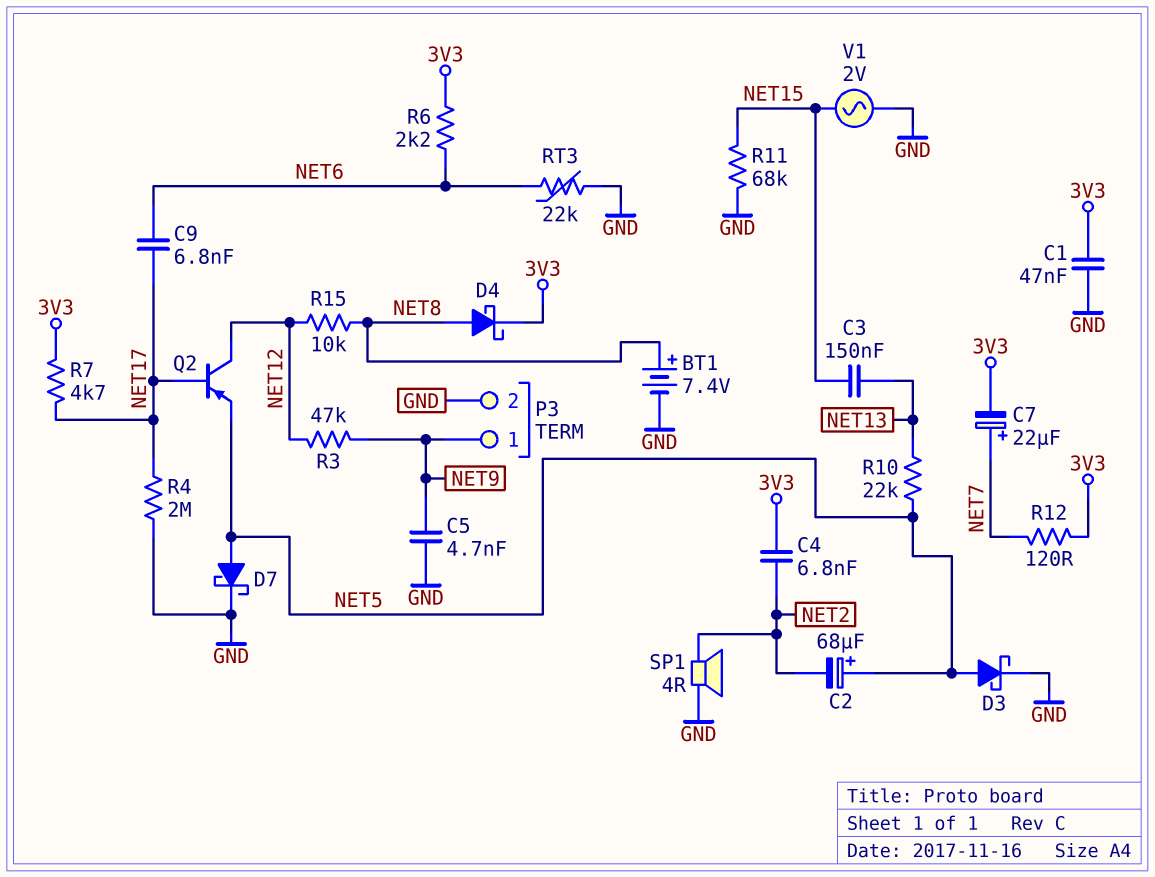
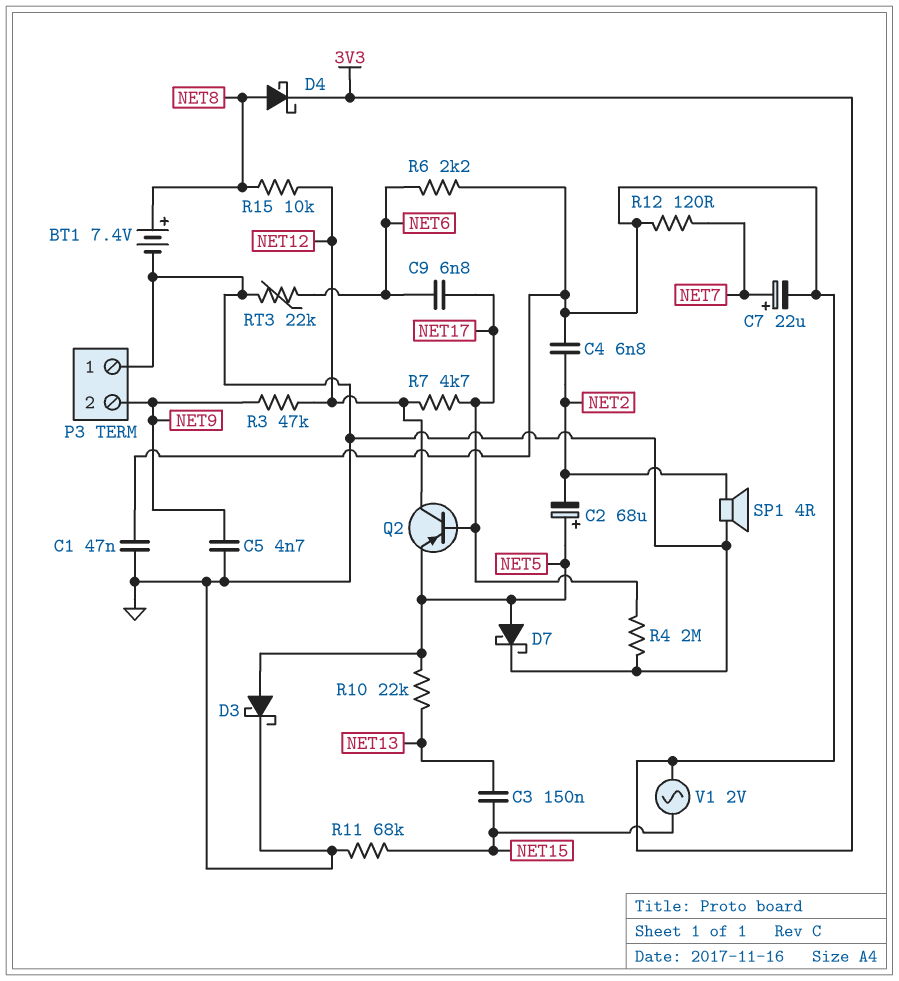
P3 pin 1: NET9 -> GND
P3 pin 2: GND -> NET9
R7: 4.7k (3V3, NET17) -> 4.7k (NET12, NET17)
V1: AC 2V (GND, NET15) -> AC 2V (3V3, NET15)

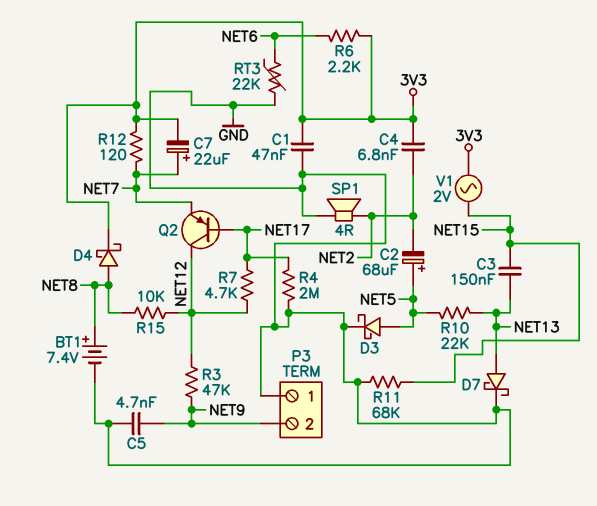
C9: 6.8nF (NET6, NET17) -> none
D7: schottky (A NET5, K GND) -> schottky (A NET13, K GND)
Q2: PNP (B NET17, C NET12, E NET5) -> PNP (B NET17, C NET12, E NET7)

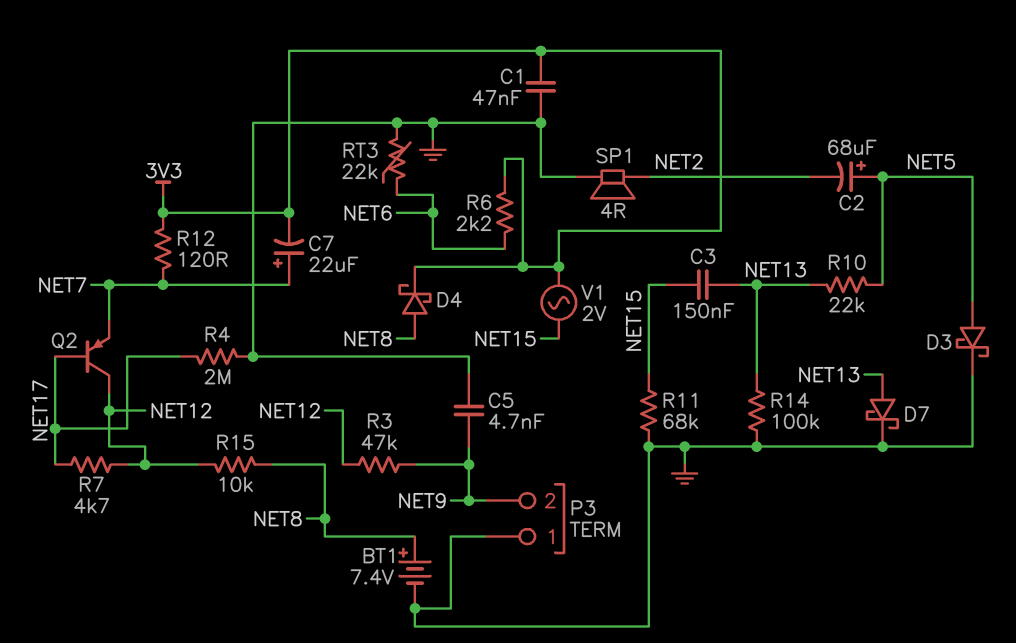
C4: 6.8nF (3V3, NET2) -> none
R14: none -> 100k (GND, NET13)

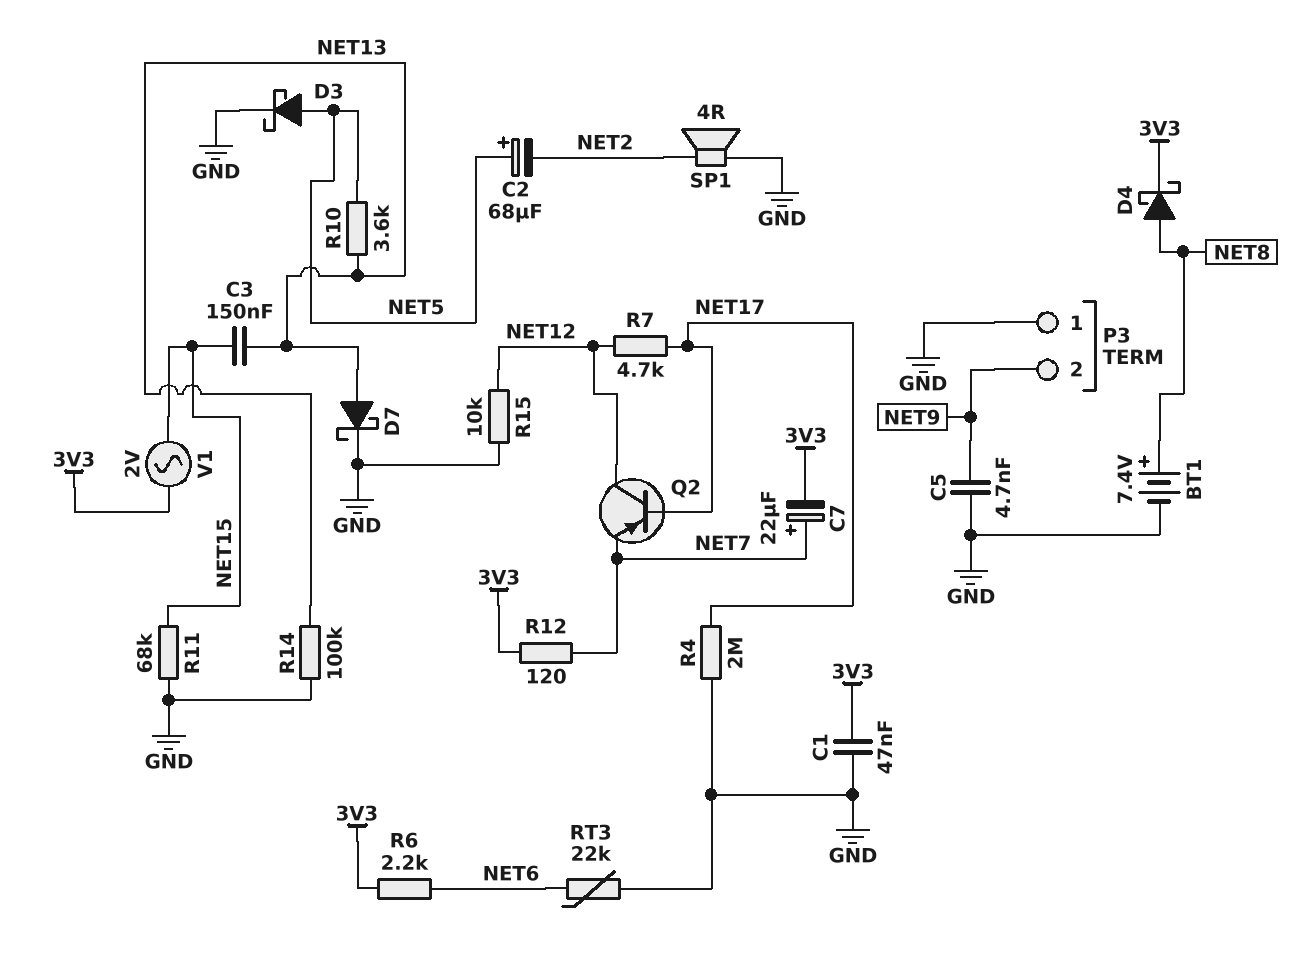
R3: 47k (NET9, NET12) -> none
R10: 22k (NET5, NET13) -> 3.6k (NET5, NET13)
R15: 10k (NET8, NET12) -> 10k (GND, NET12)

